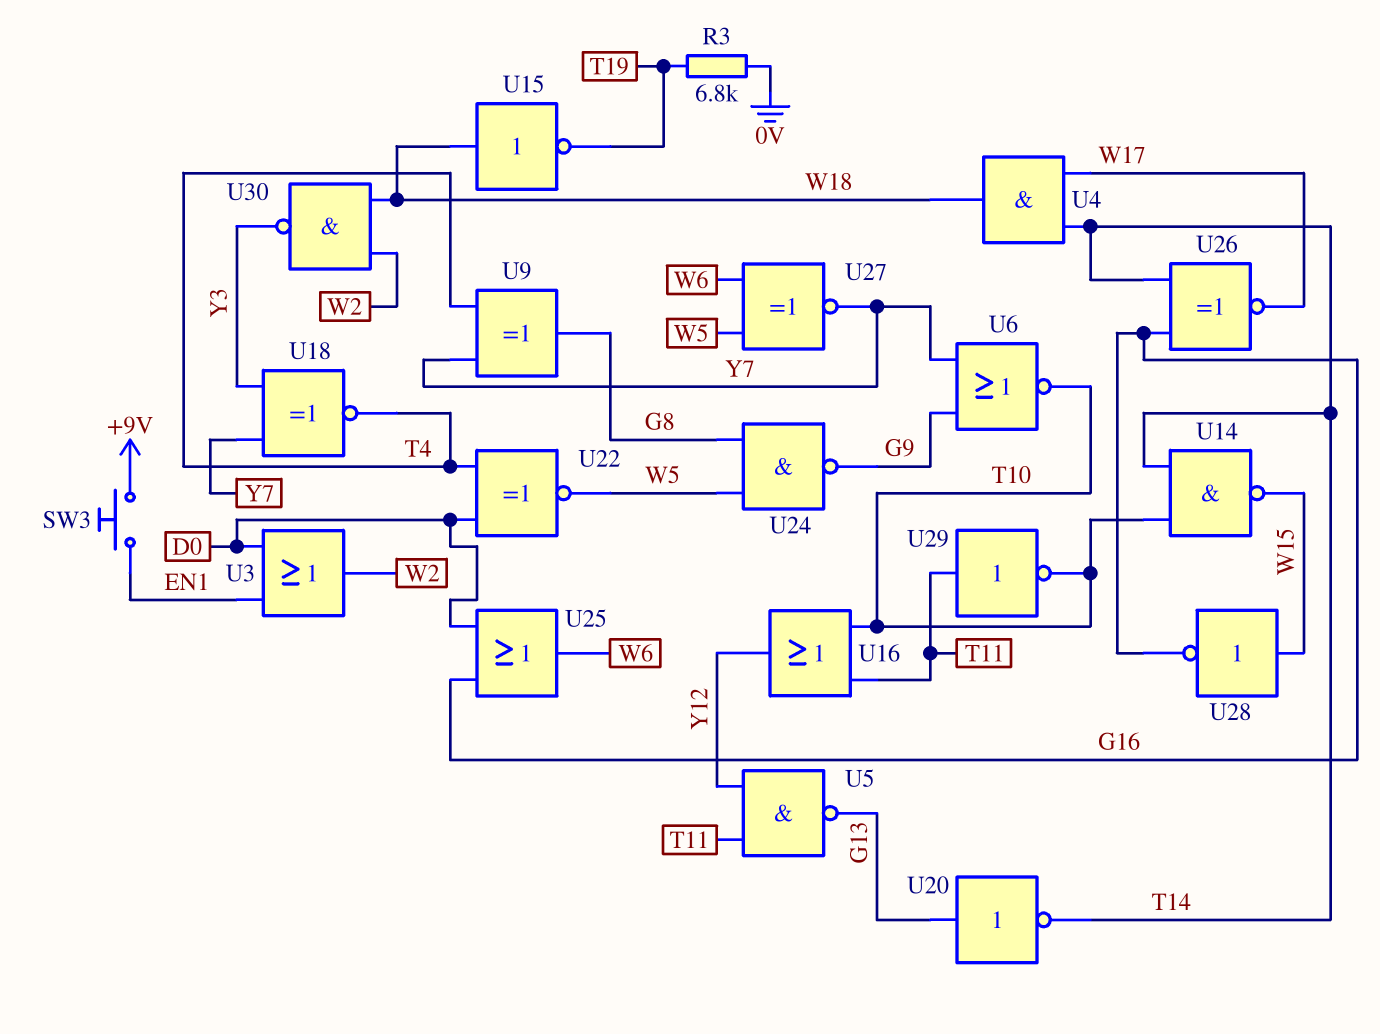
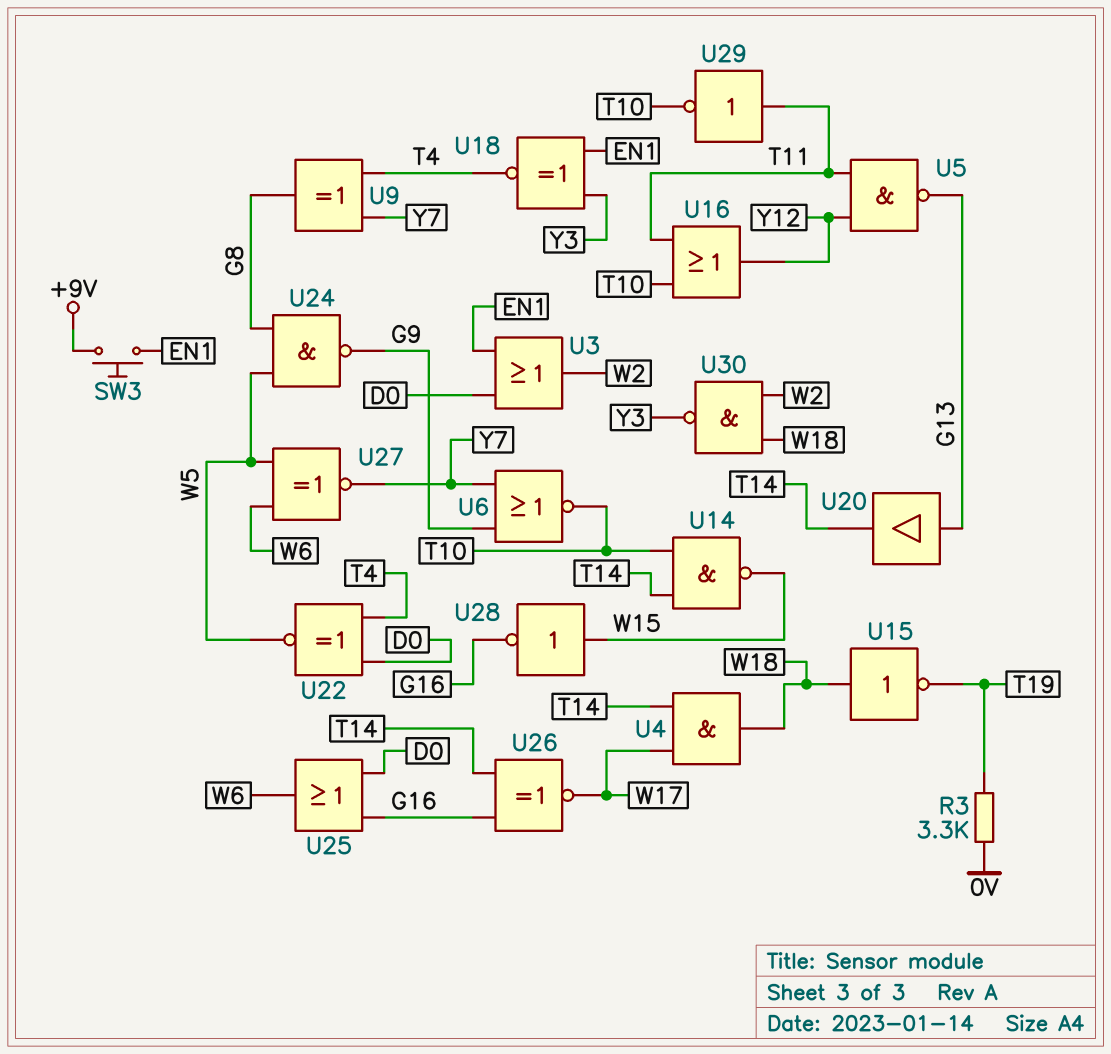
R3: 6.8k (0V, T19) -> 3.3k (0V, T19)
U18: XNOR (in Y3, in Y7, out T4) -> XNOR (in EN1, in Y3, out T4)
U20: NOT (in G13, out T14) -> buffer (in G13, out T14)

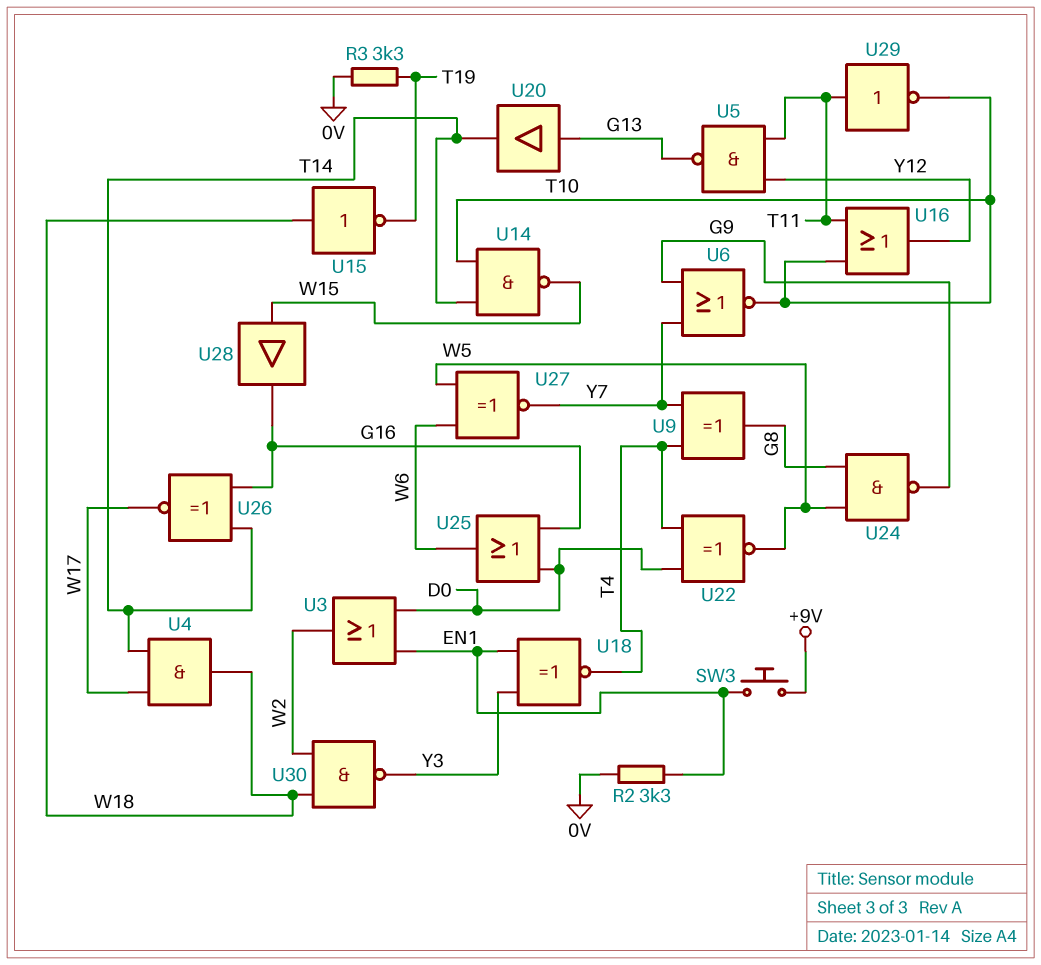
R2: none -> 3.3k (0V, EN1)
U28: NOT (in W15, out G16) -> buffer (in W15, out G16)

